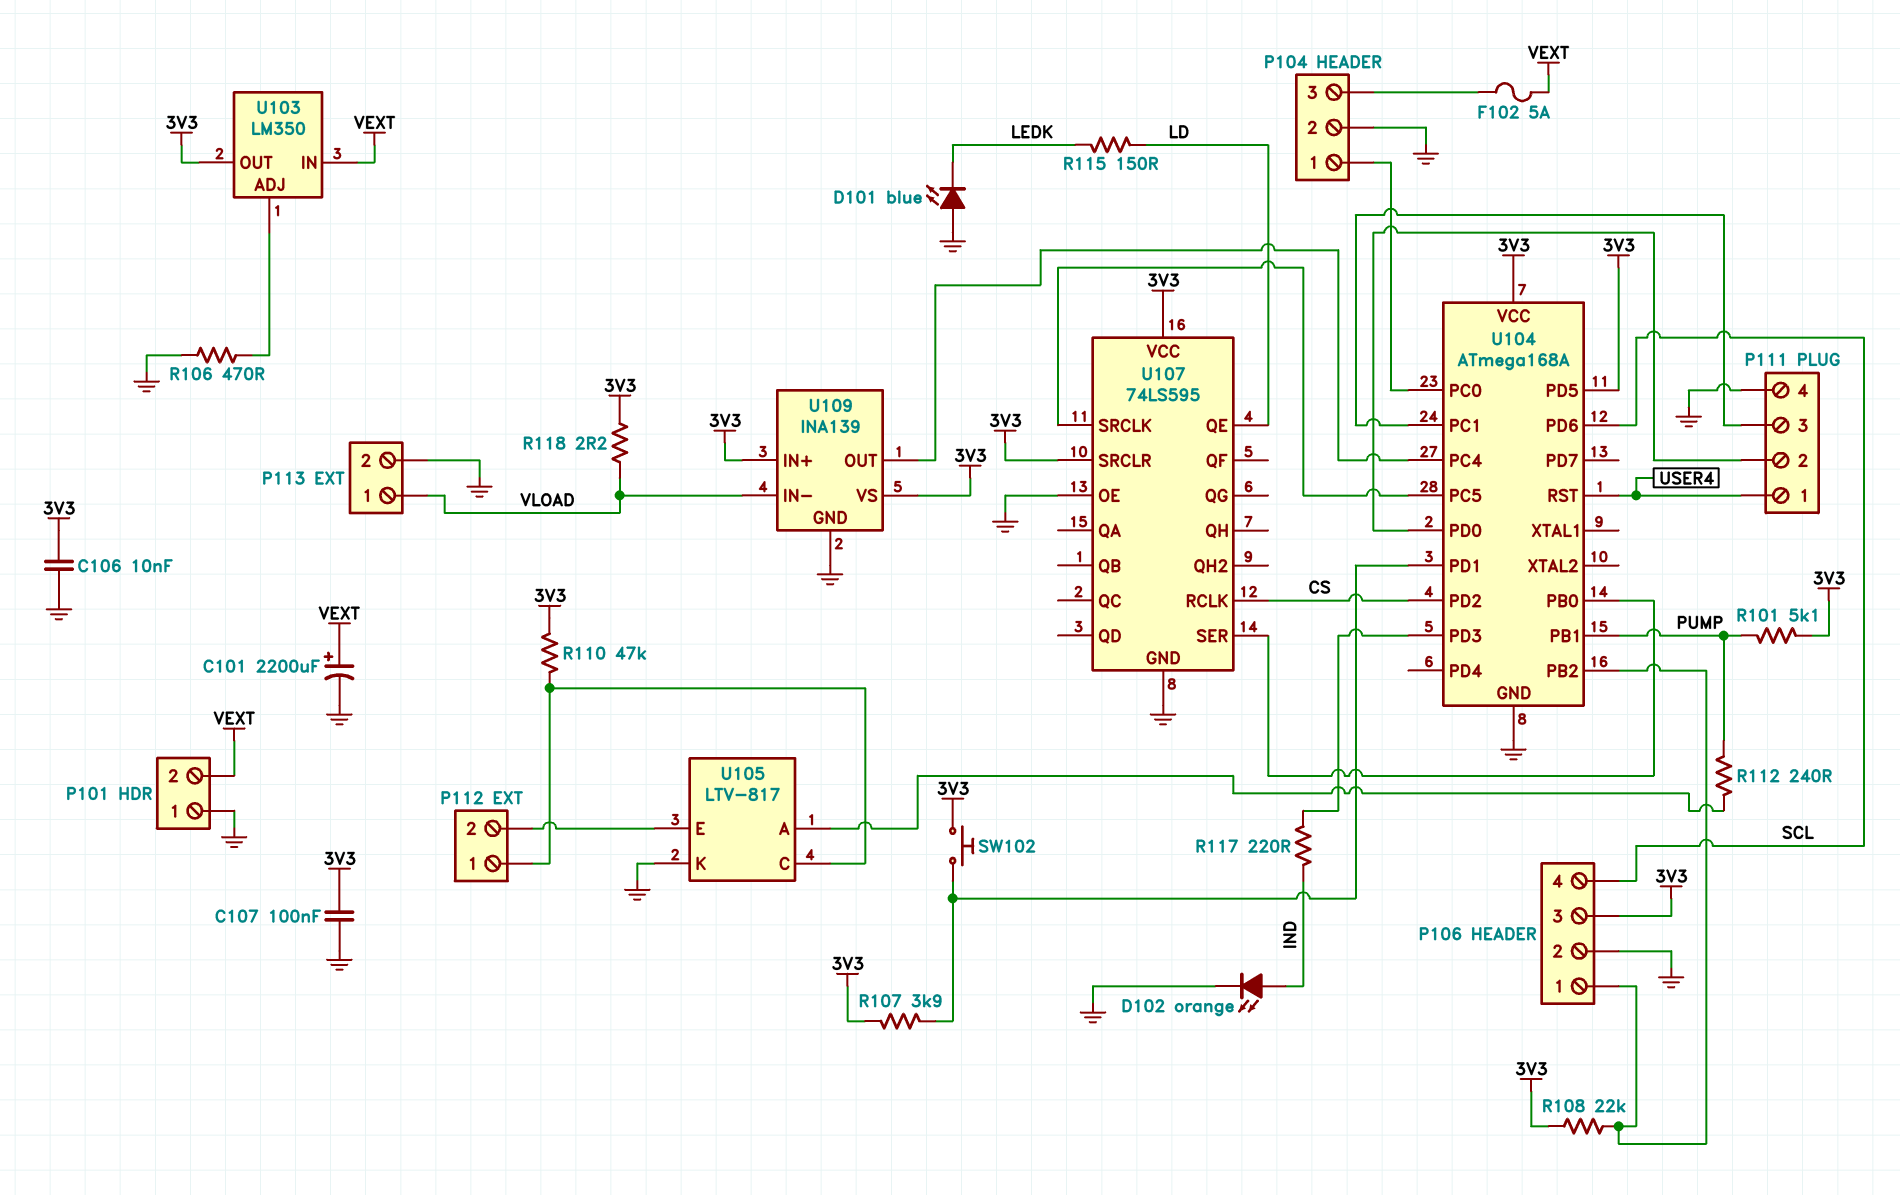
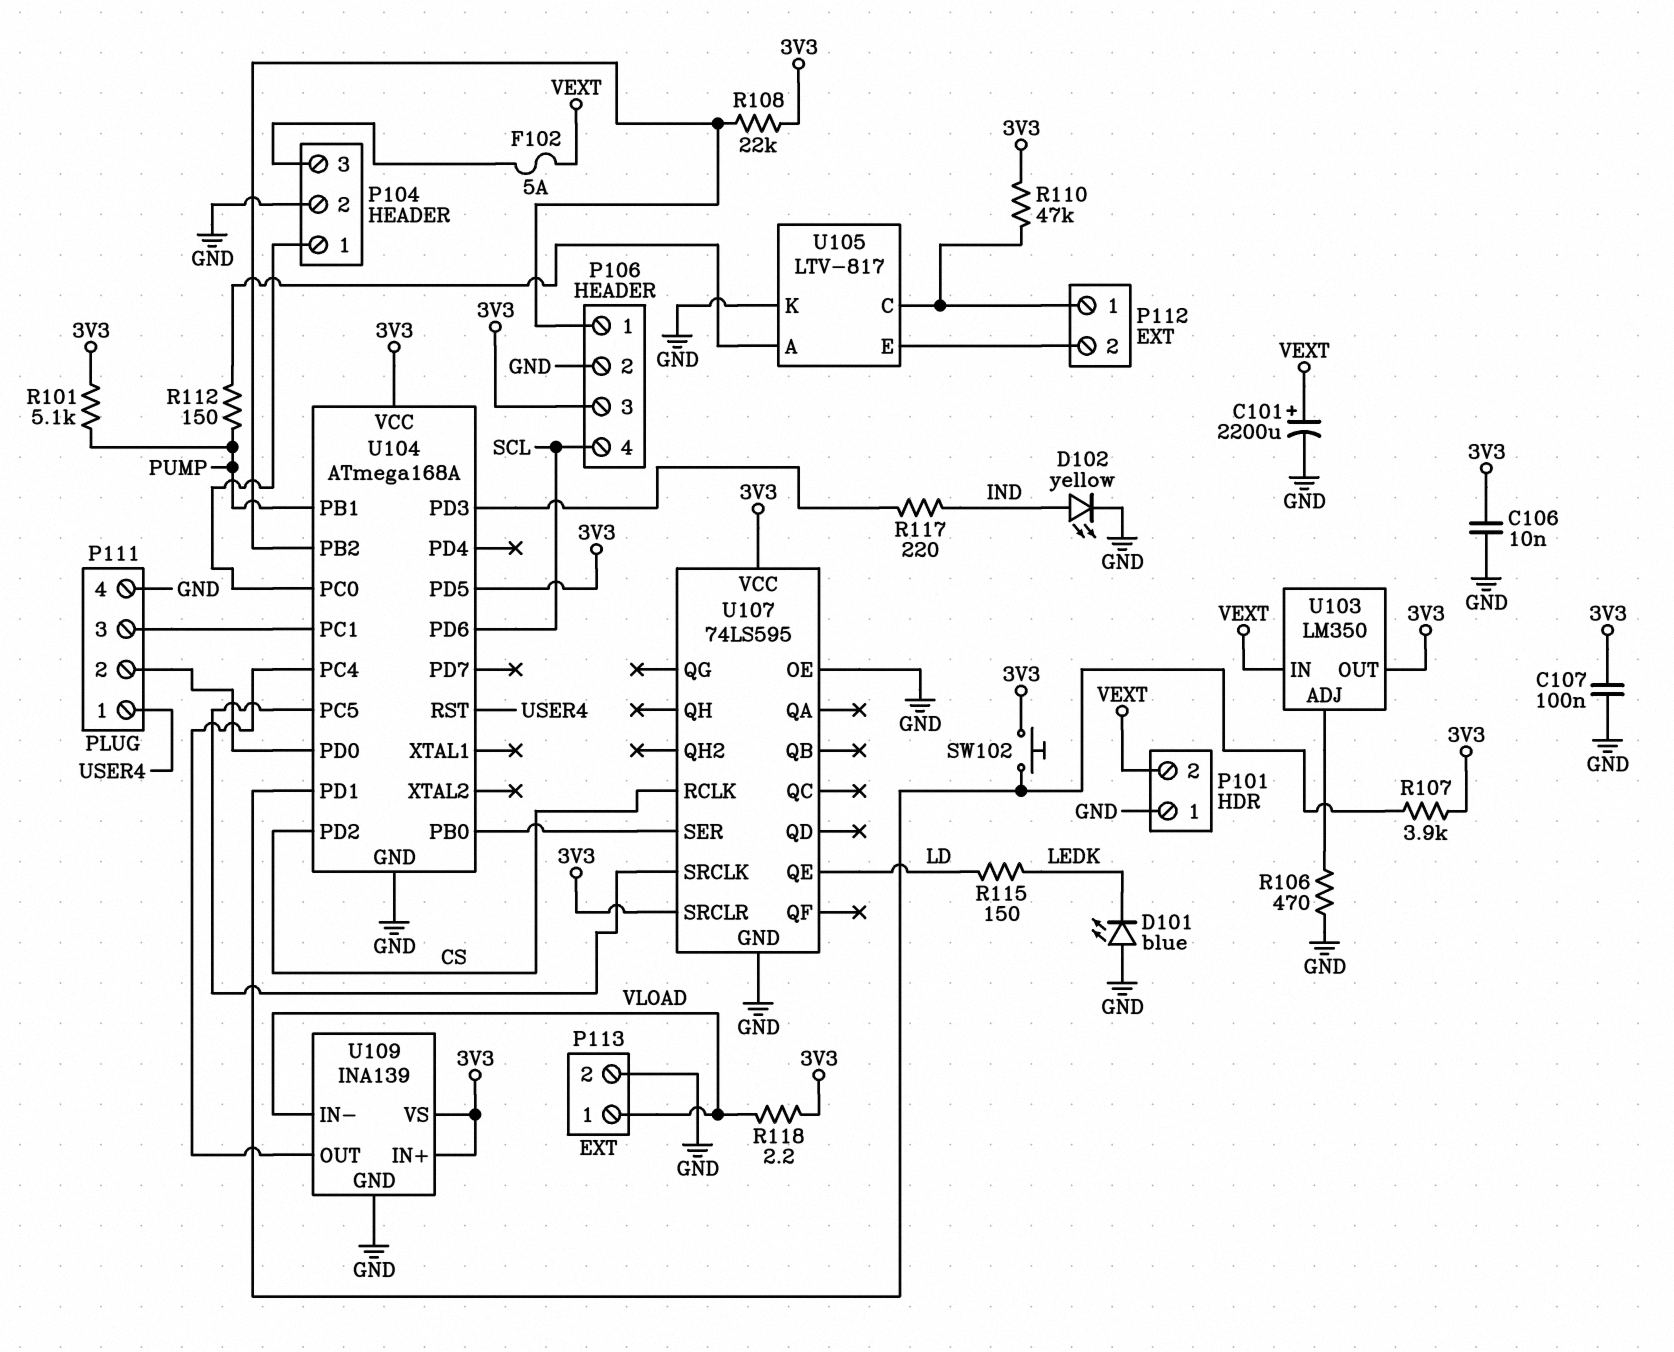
D102: LED orange (A IND, K GND) -> LED yellow (A IND, K GND)
R112: 240 (PUMP, U105/A) -> 150 (PUMP, U105/A)

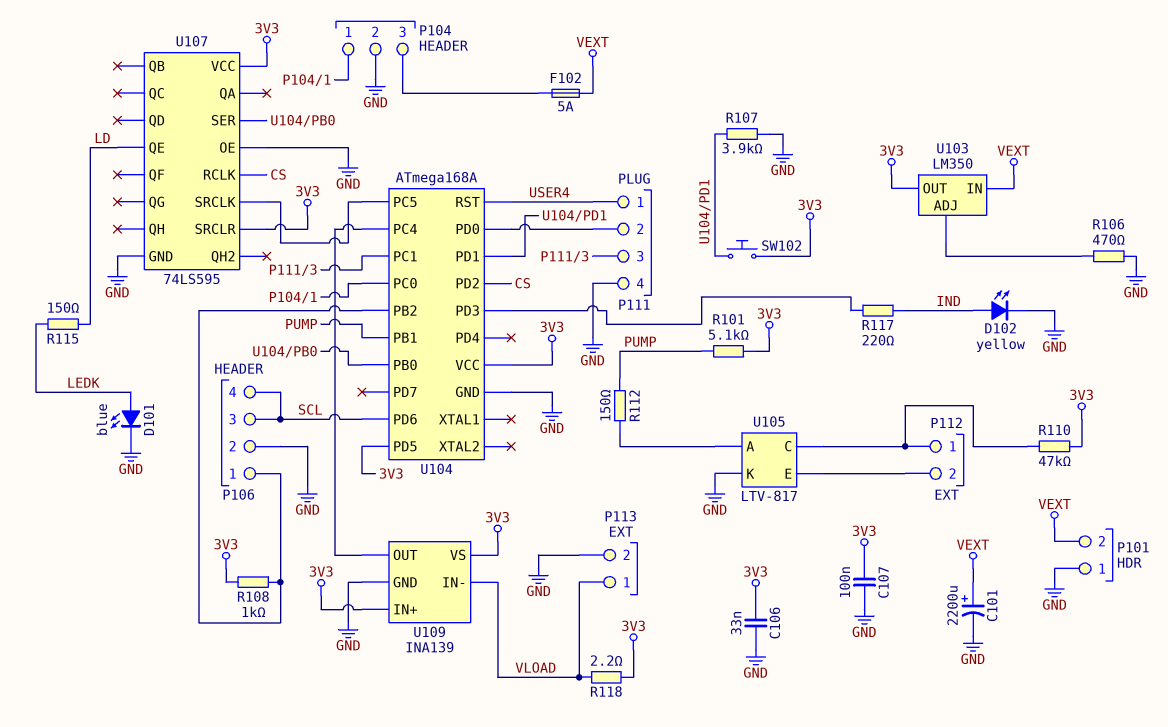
C106: 10nF (3V3, GND) -> 33nF (3V3, GND)
D101: LED blue (A GND, K LEDK) -> LED blue (A LEDK, K GND)
P106 pin 3: 3V3 -> SCL
R107: 3.9k (3V3, U104/PD1) -> 3.9k (GND, U104/PD1)
R108: 22k (3V3, P106/1) -> 1k (3V3, P106/1)

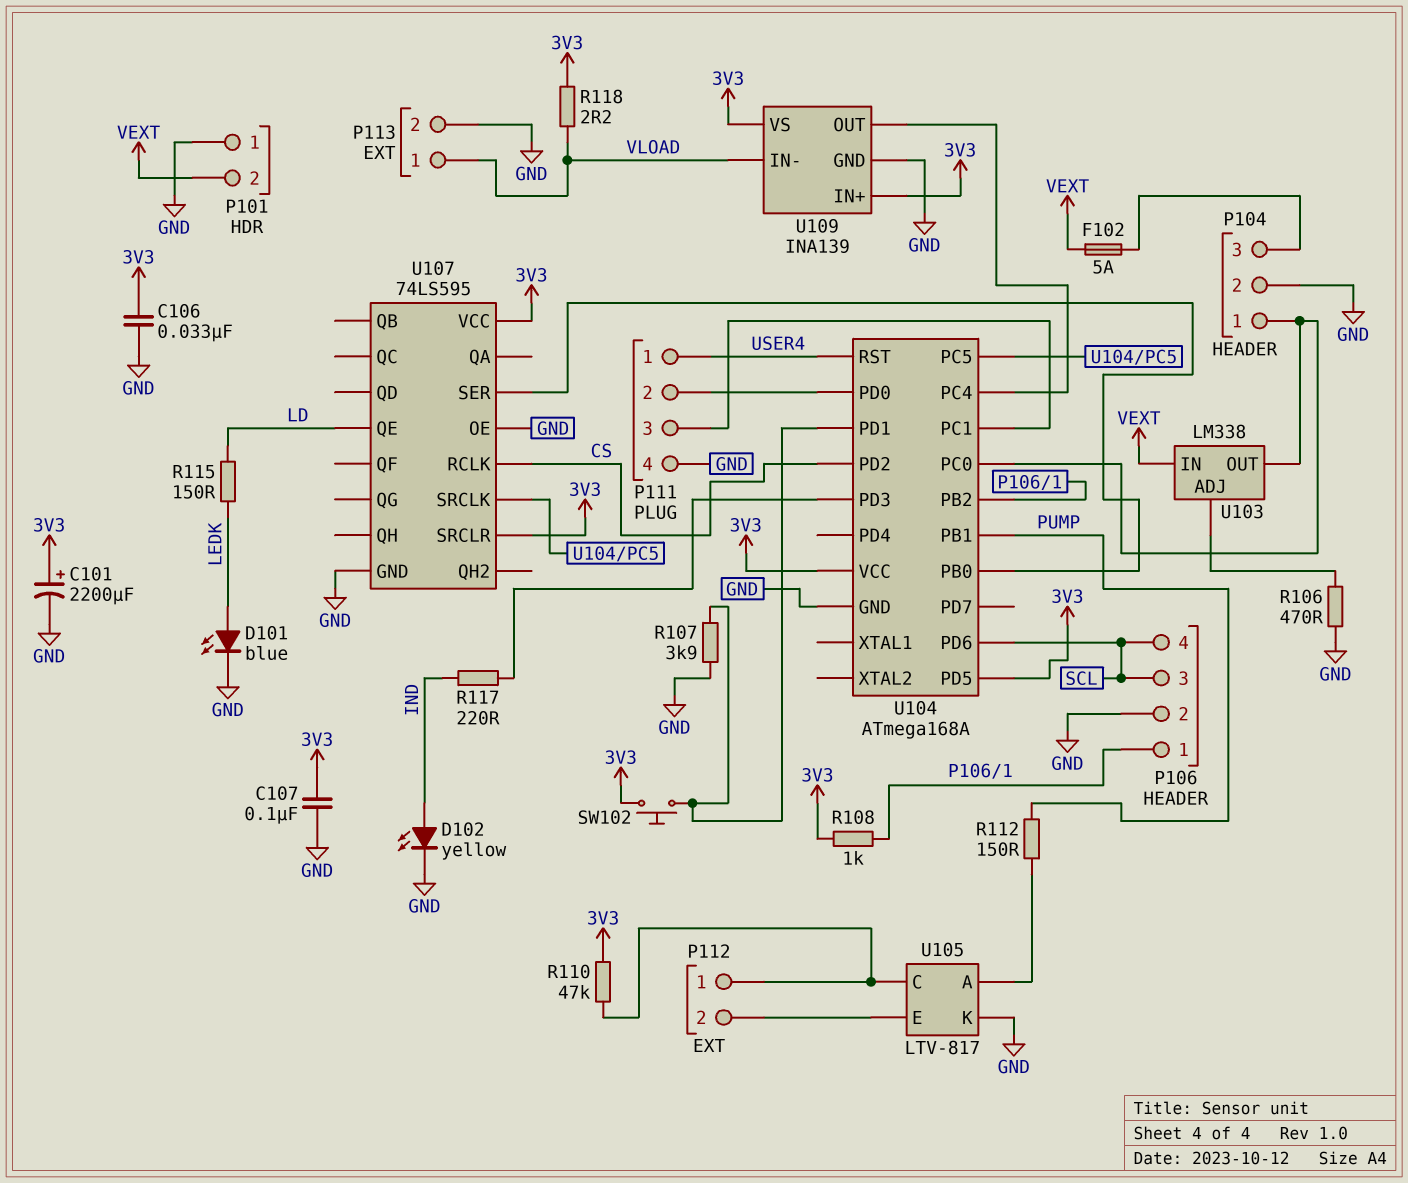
C101: 2200uF (plus VEXT, minus GND) -> 2200uF (plus 3V3, minus GND)
R101: 5.1k (3V3, PUMP) -> none
U103: LM350 -> LM338
U103 pin OUT: 3V3 -> P104/1

